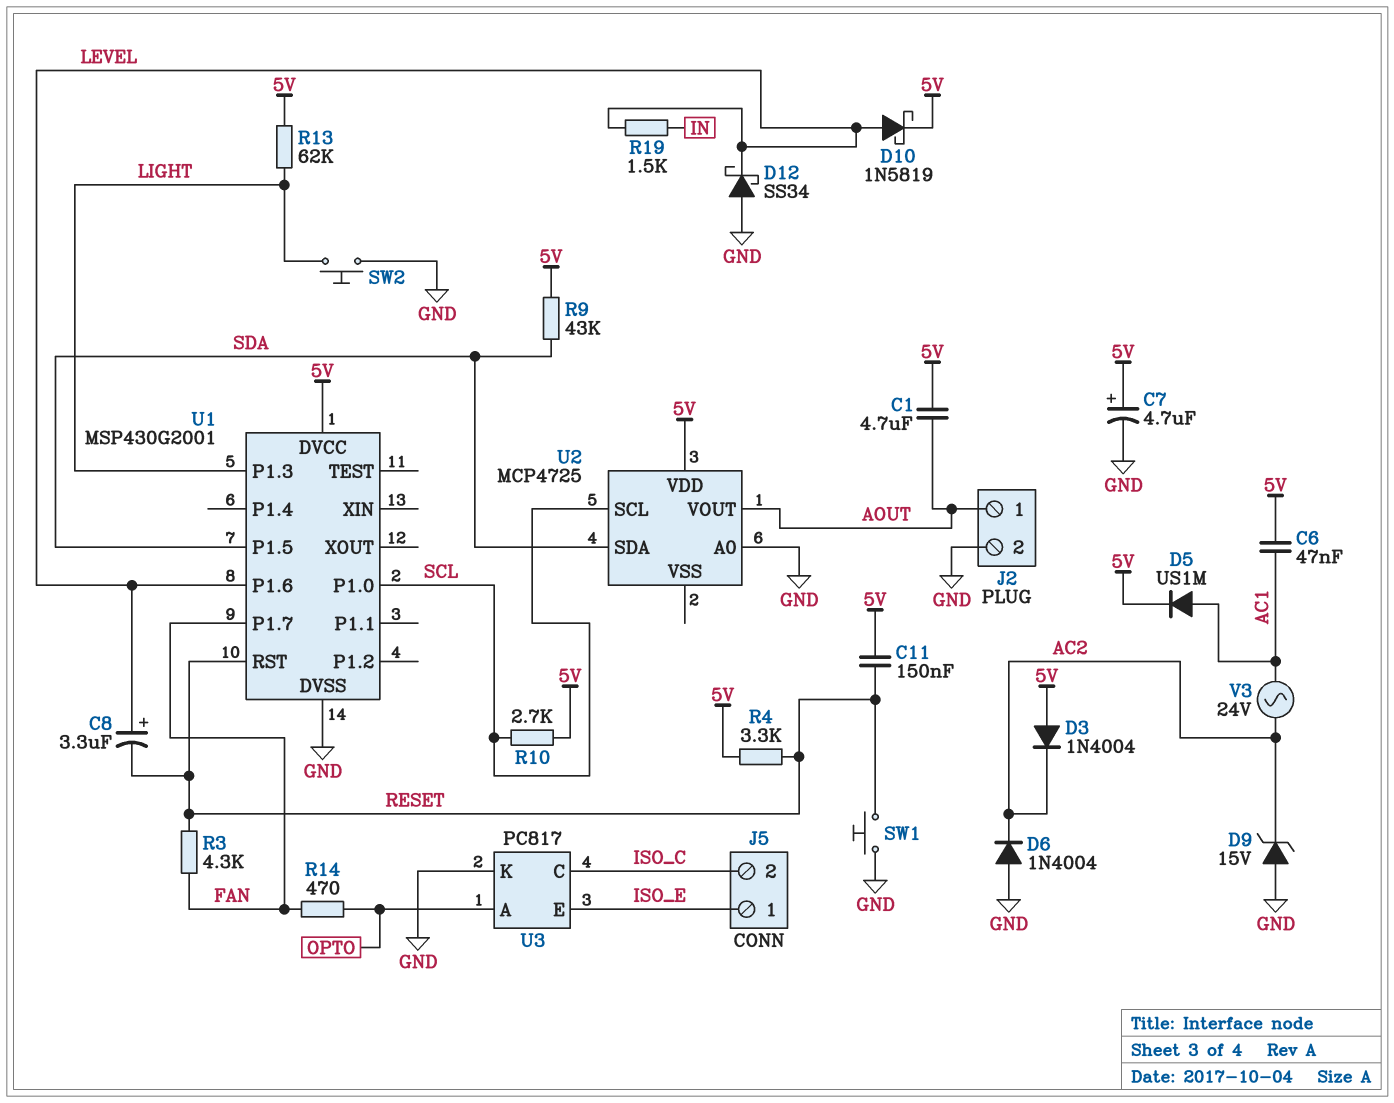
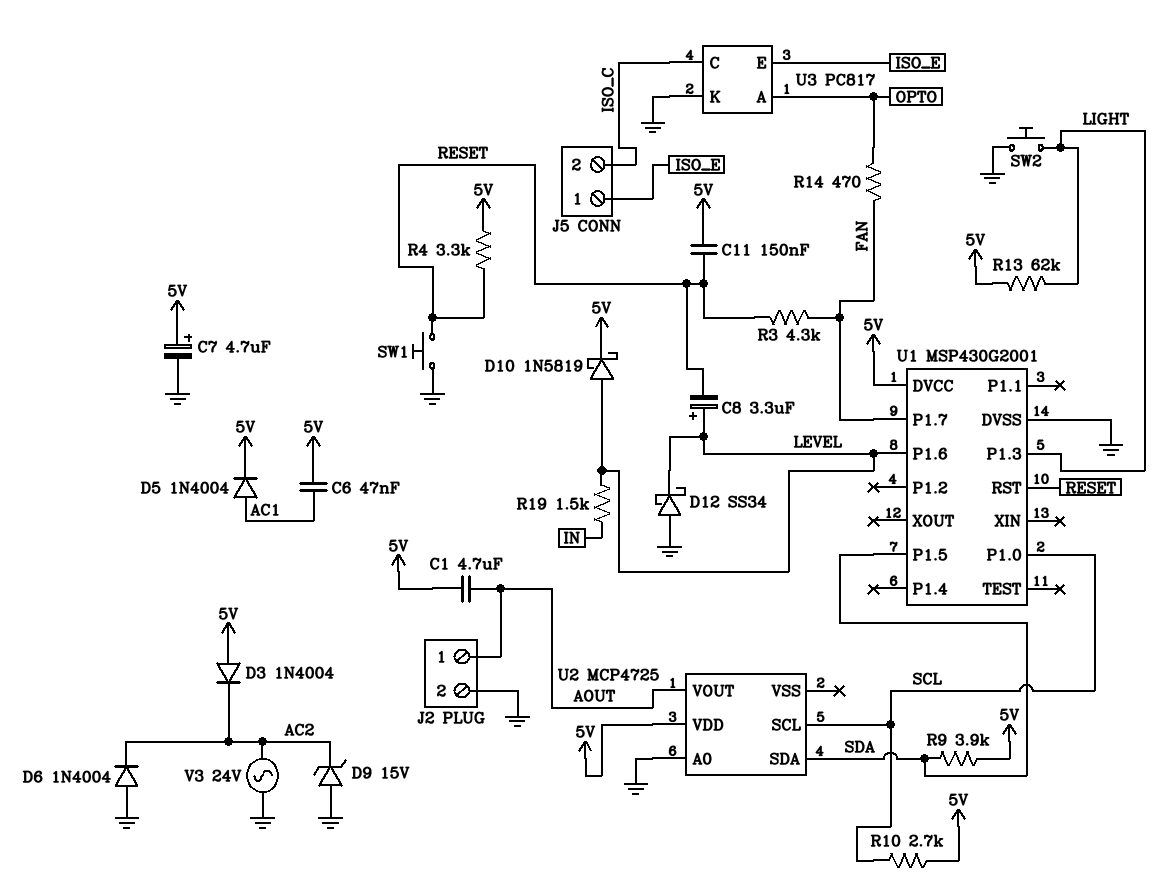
D5: diode US1M (A AC1, K 5V) -> diode 1N4004 (A AC1, K 5V)
R9: 43k (5V, SDA) -> 3.9k (5V, SDA)
V3: AC 24V (AC1, AC2) -> AC 24V (AC2, GND)

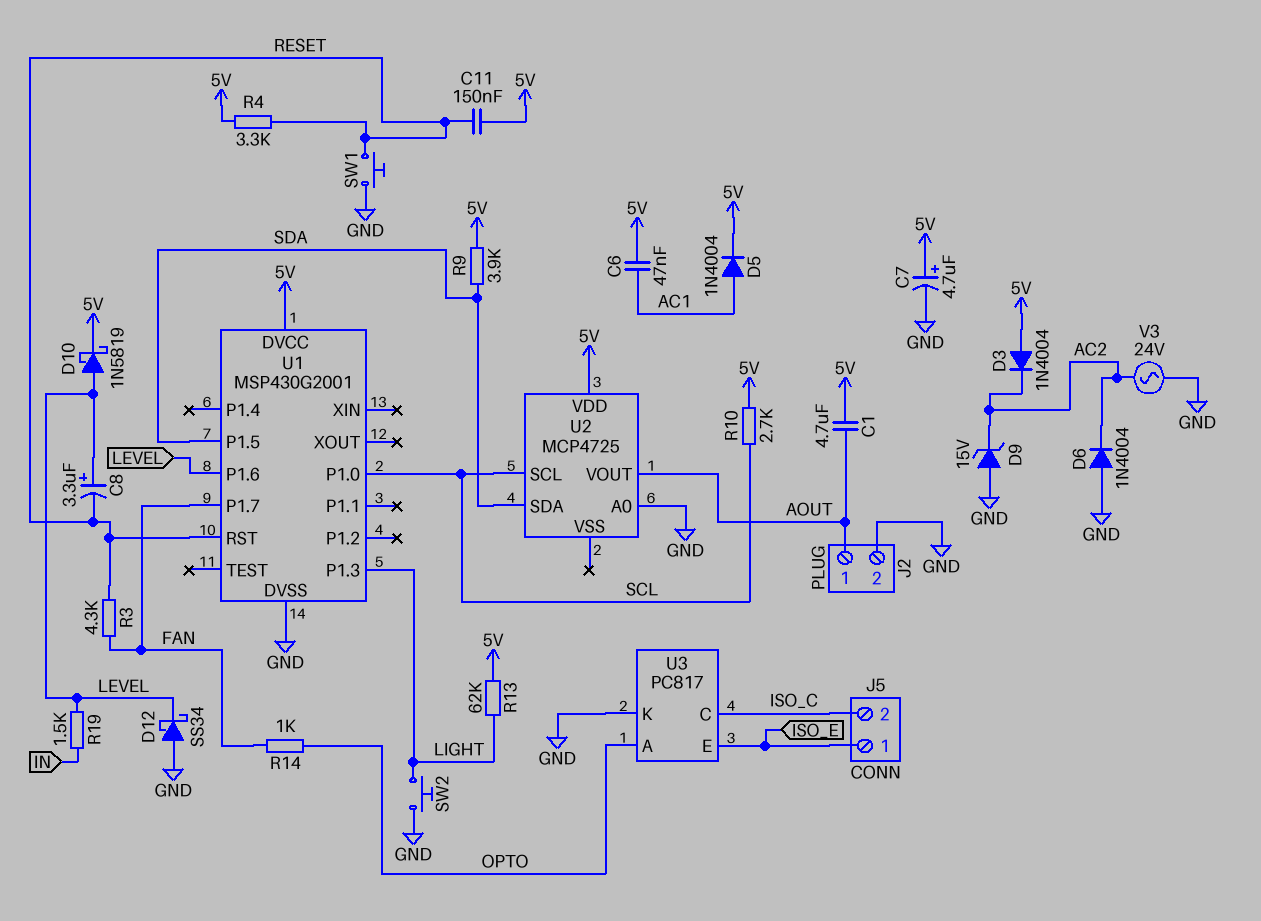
R14: 470 (FAN, OPTO) -> 1k (FAN, OPTO)

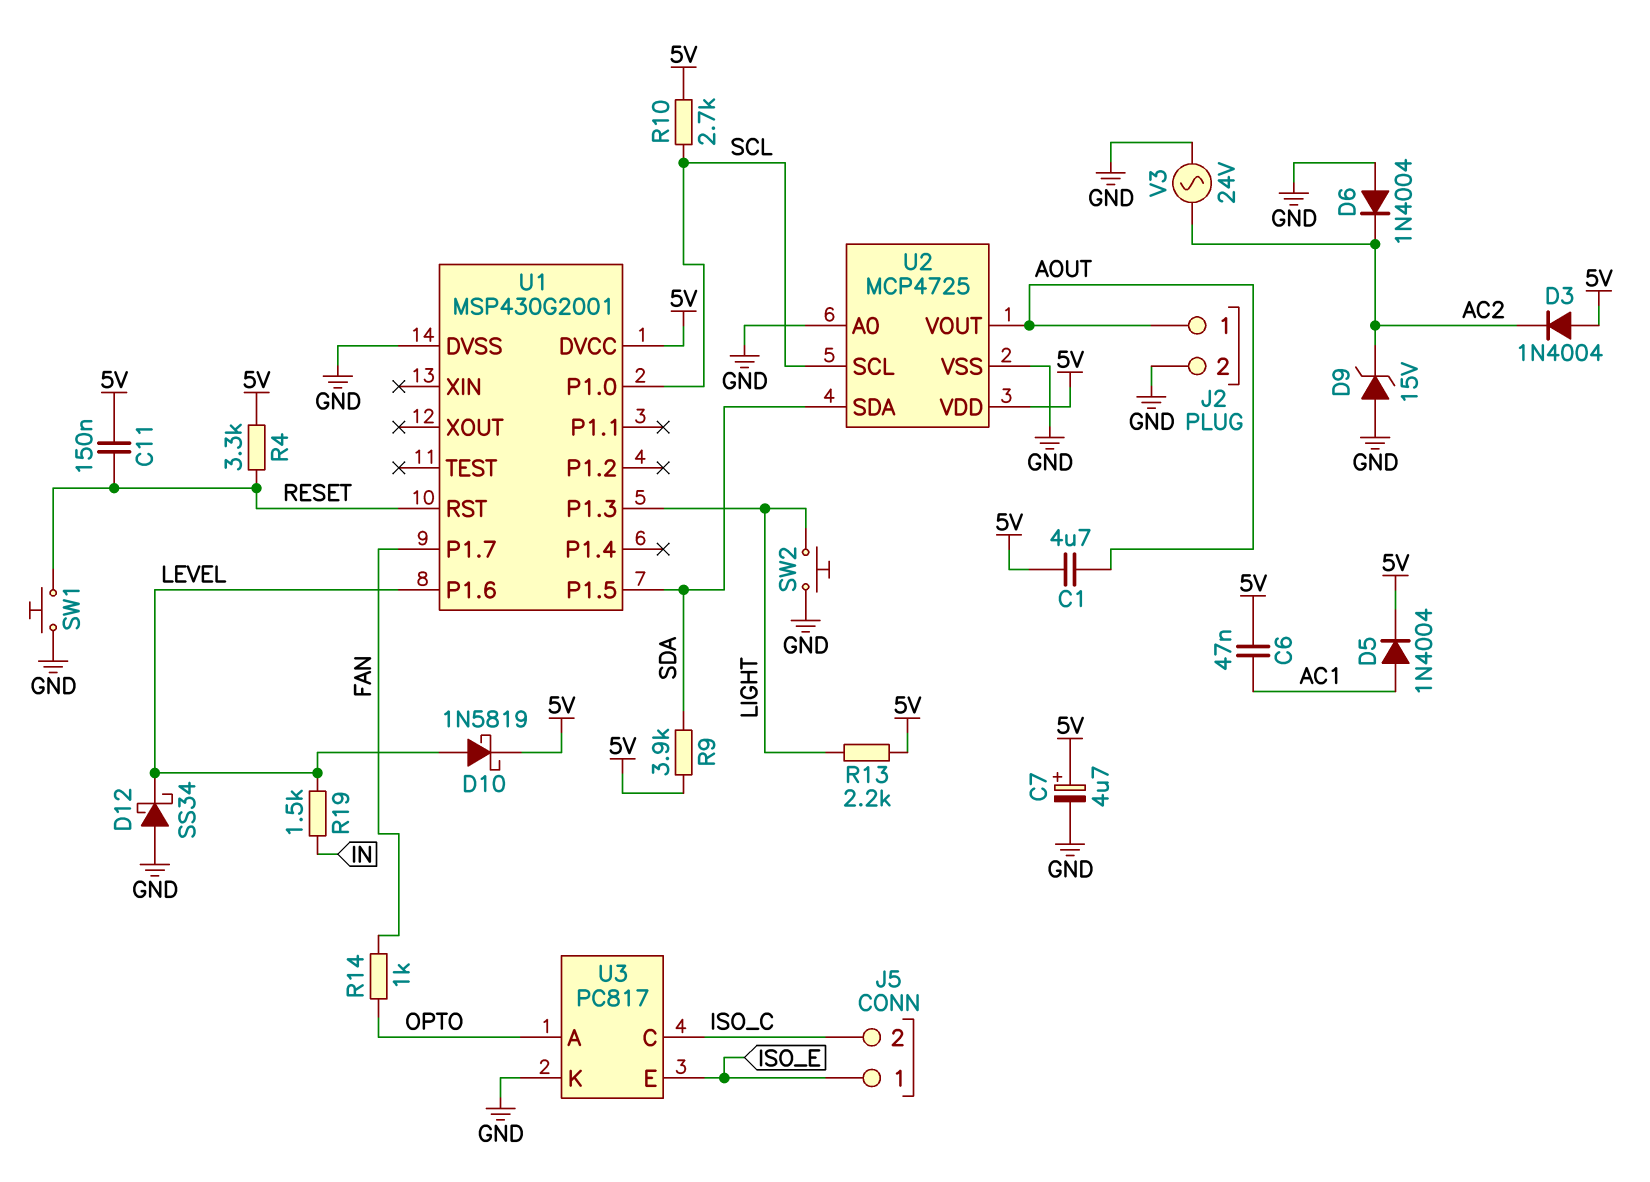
C8: 3.3uF (plus LEVEL, minus RESET) -> none
R3: 4.3k (FAN, RESET) -> none
R13: 62k (5V, LIGHT) -> 2.2k (5V, LIGHT)
U2 pin VSS: none -> GND

